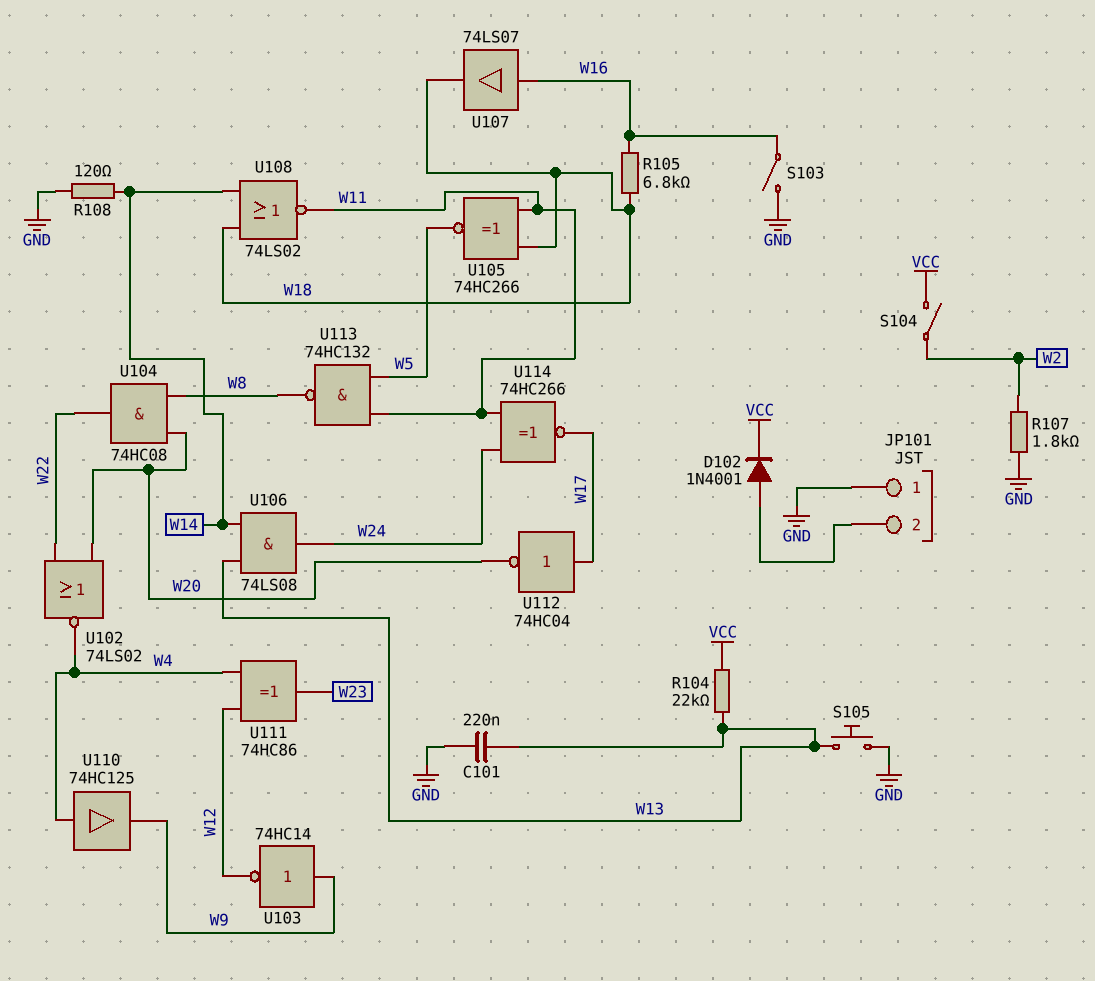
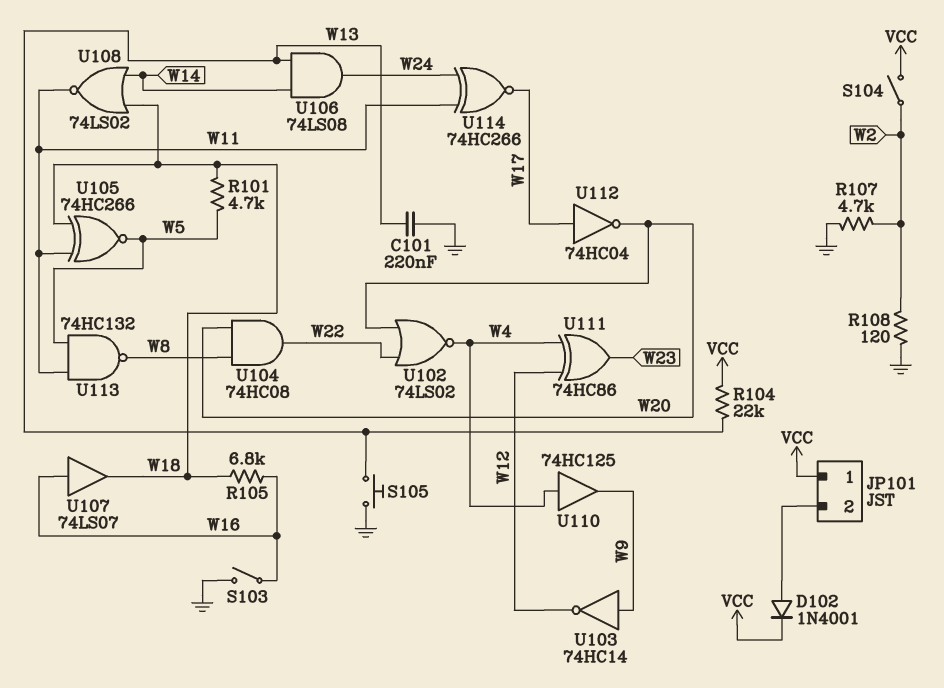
JP101 pin 1: GND -> VCC
R101: none -> 4.7k (W5, W18)
R107: 1.8k (GND, W2) -> 4.7k (GND, W2)
R108: 120 (GND, W14) -> 120 (GND, W2)

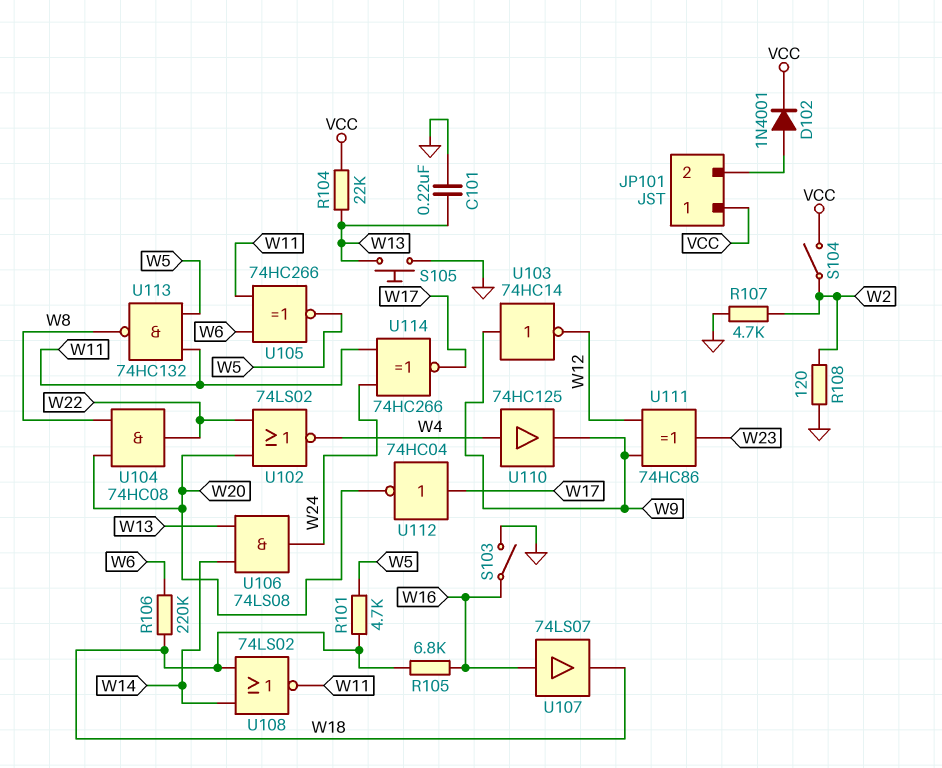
R106: none -> 220k (W6, W18)
U105: XNOR 74HC266 (in W11, in W18, out W5) -> XNOR 74HC266 (in W6, in W11, out W5)
U111: XOR 74HC86 (in W4, in W12, out W23) -> XOR 74HC86 (in W9, in W12, out W23)

